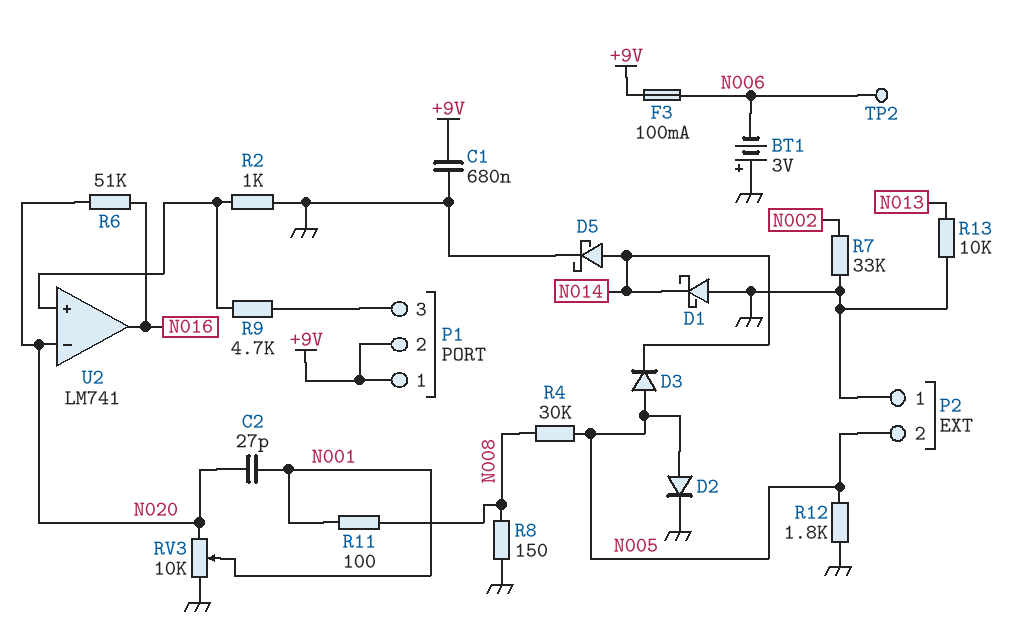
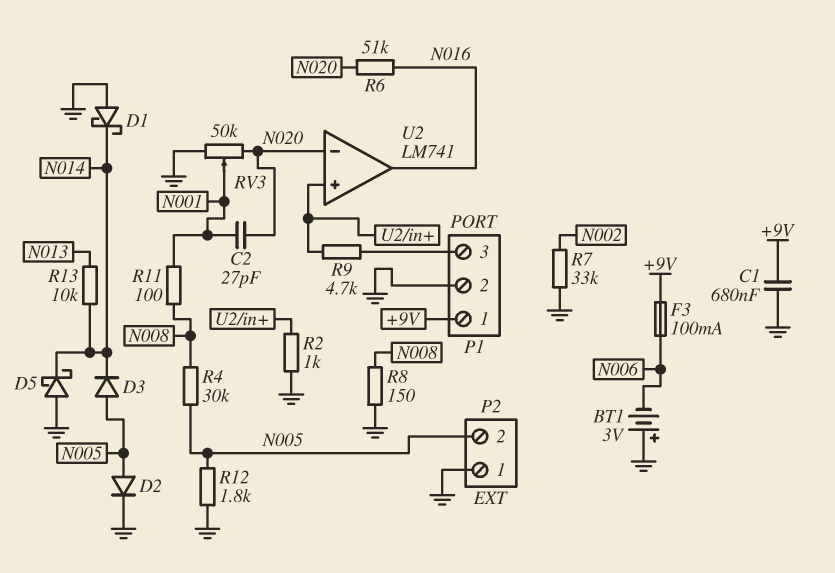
D5: schottky (A N014, K GND) -> schottky (A GND, K N014)
P1 pin 2: +9V -> GND
R13: 10k (GND, N013) -> 10k (N013, N014)
RV3: 10k (GND, N020, wiper N001) -> 50k (GND, N020, wiper N001)
TP2: test point (N006) -> none

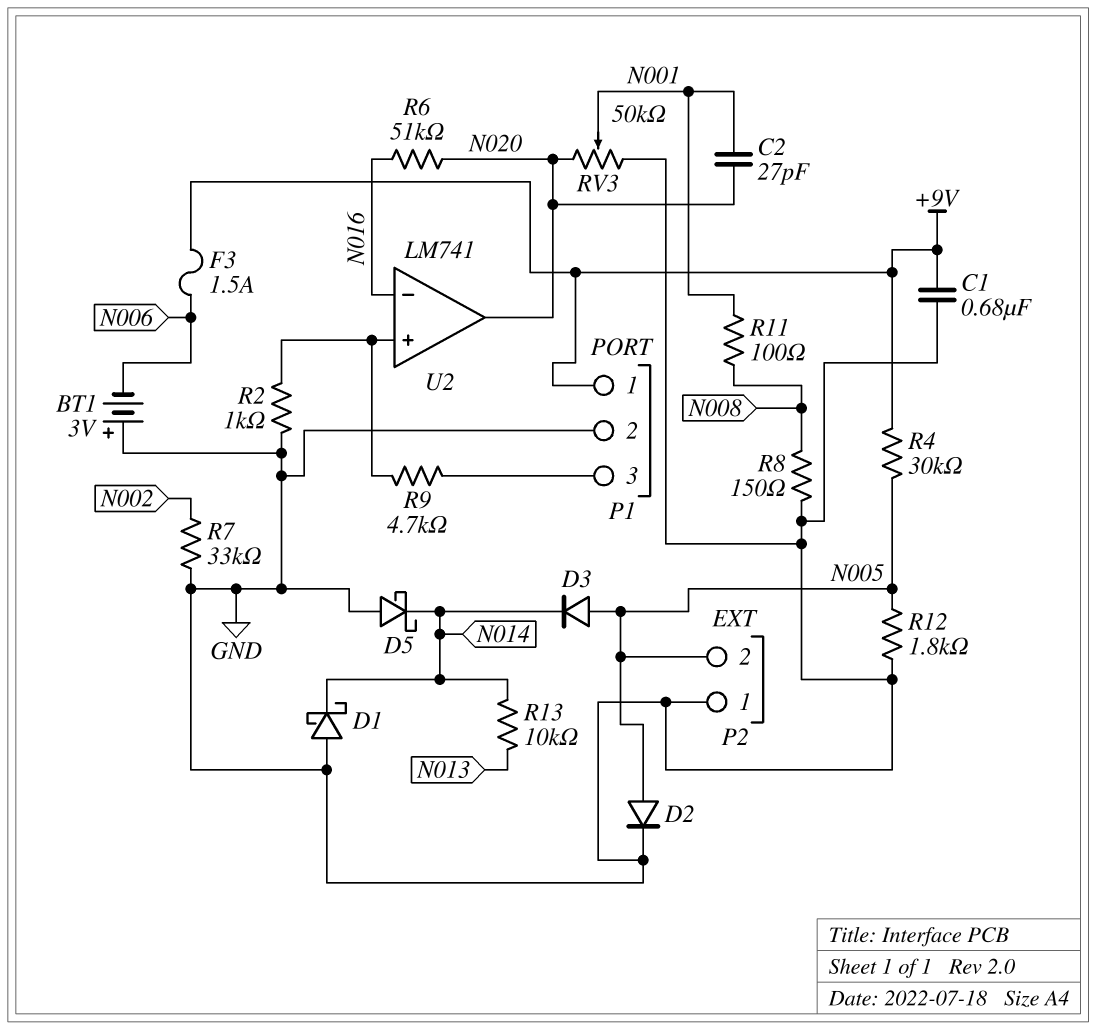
F3: 100mA (+9V, N006) -> 1.5A (+9V, N006)
R4: 30k (N005, N008) -> 30k (+9V, N005)
U2 pin in-: N020 -> N016
U2 pin out: N016 -> N020

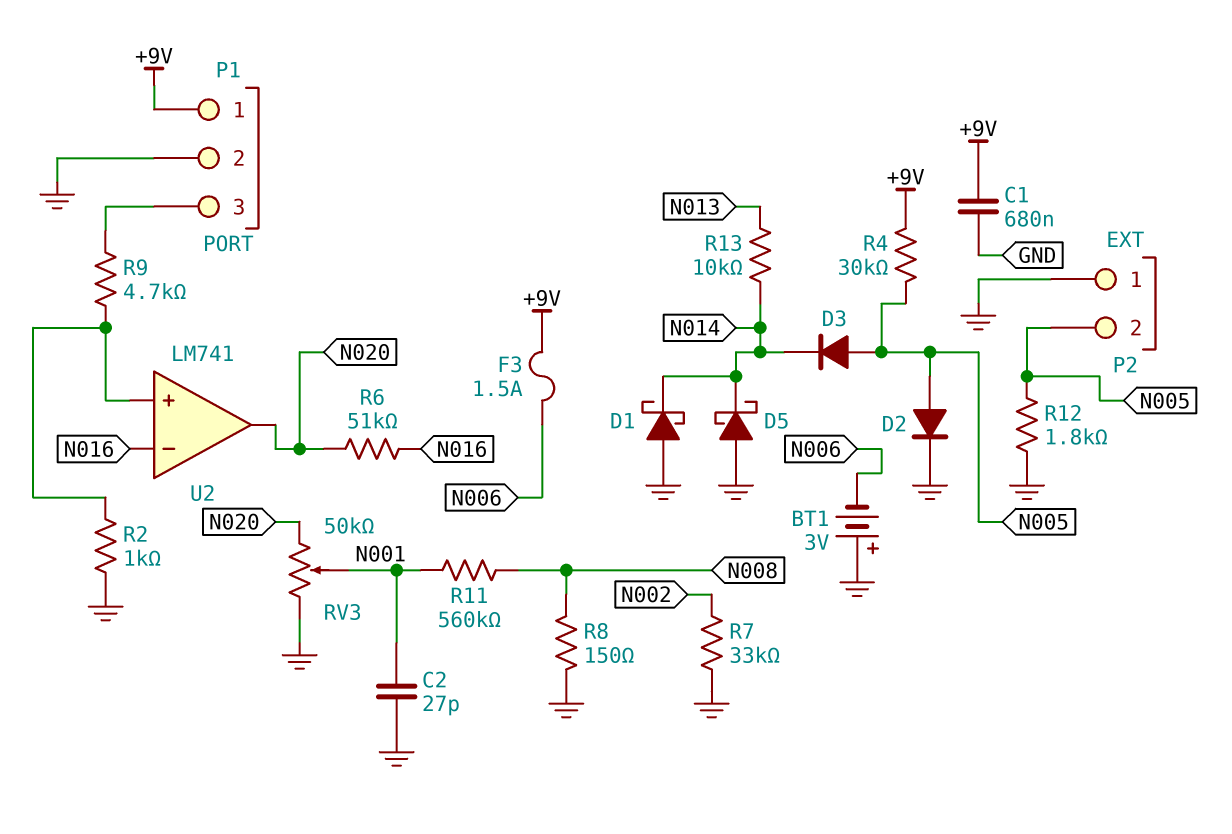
C2: 27pF (N001, N020) -> 27pF (GND, N001)
R11: 100 (N001, N008) -> 560k (N001, N008)

